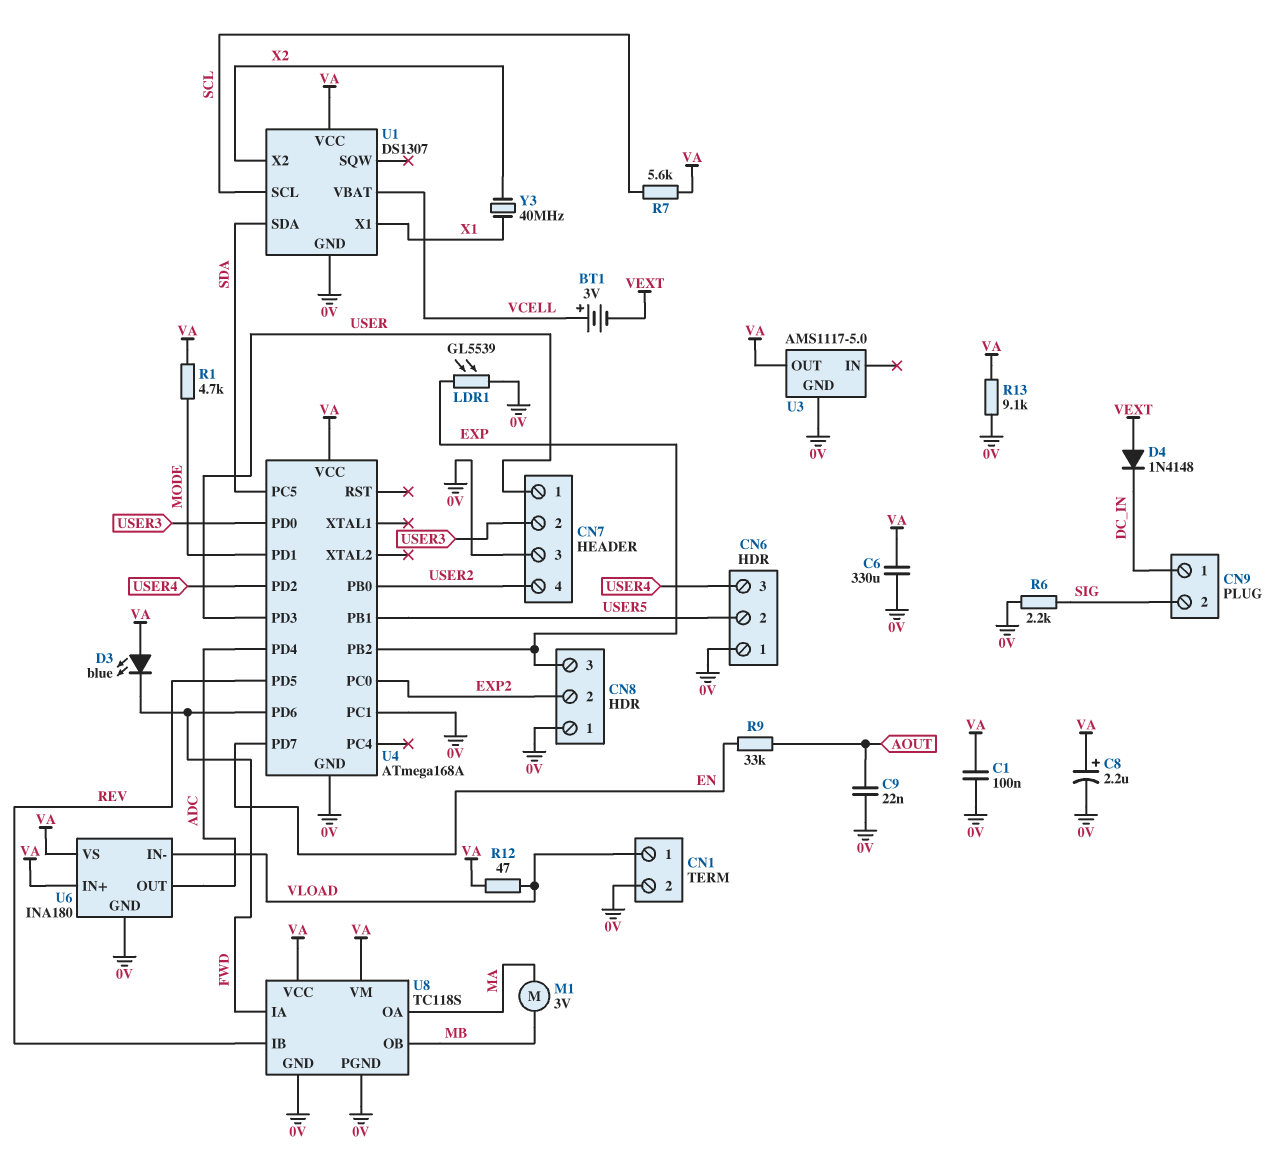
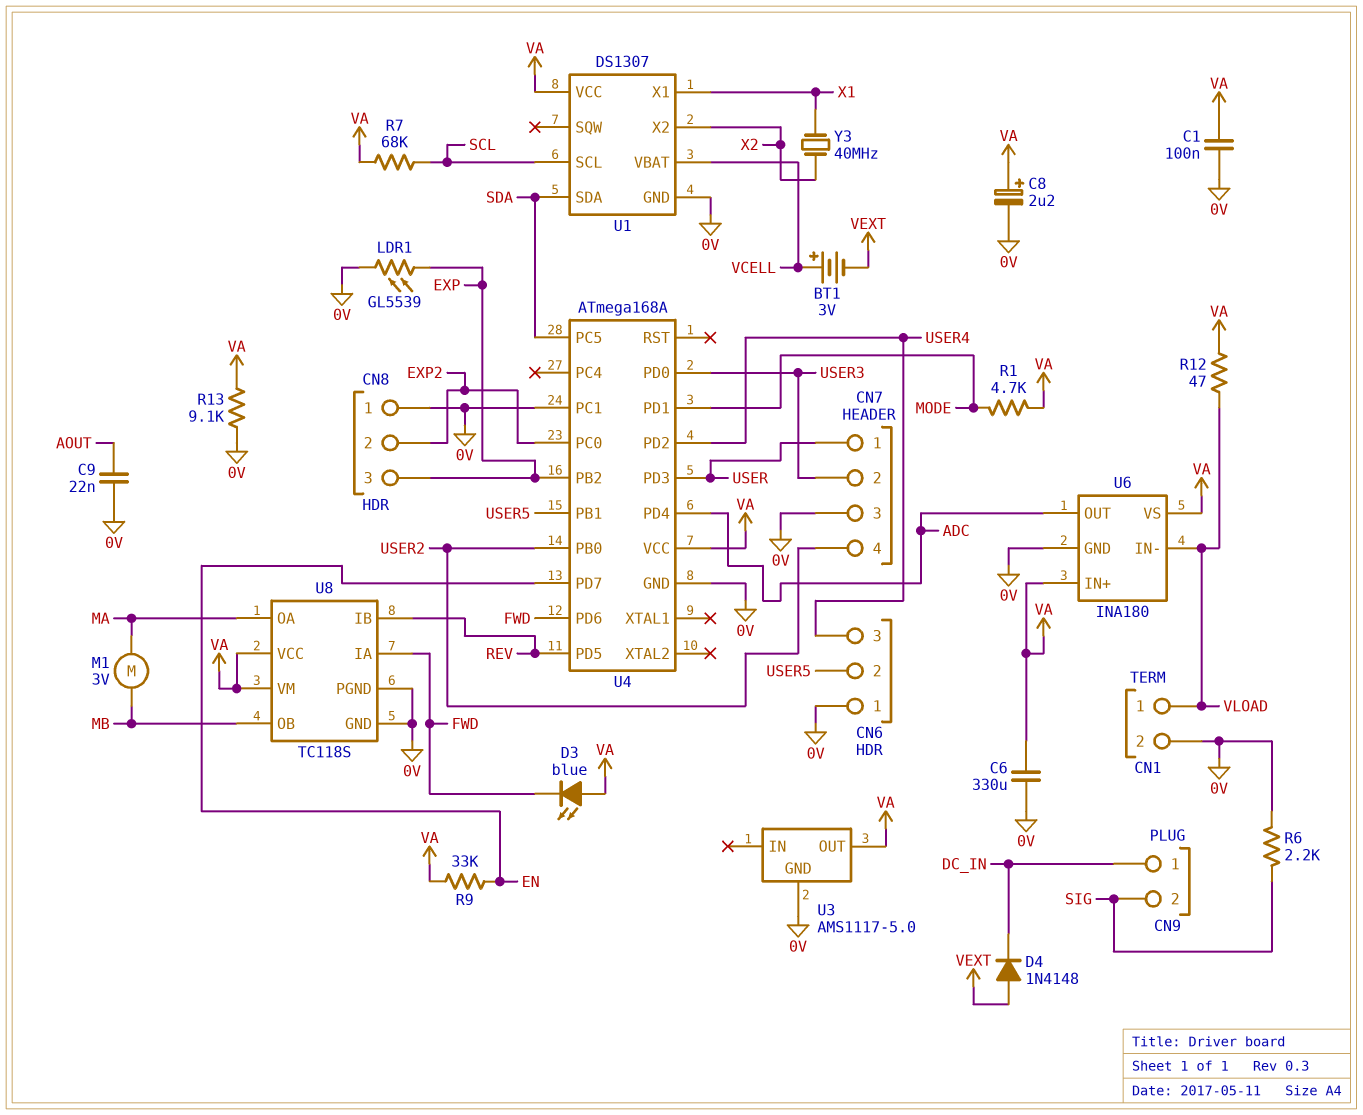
R7: 5.6k (SCL, VA) -> 68k (SCL, VA)
R9: 33k (AOUT, EN) -> 33k (EN, VA)

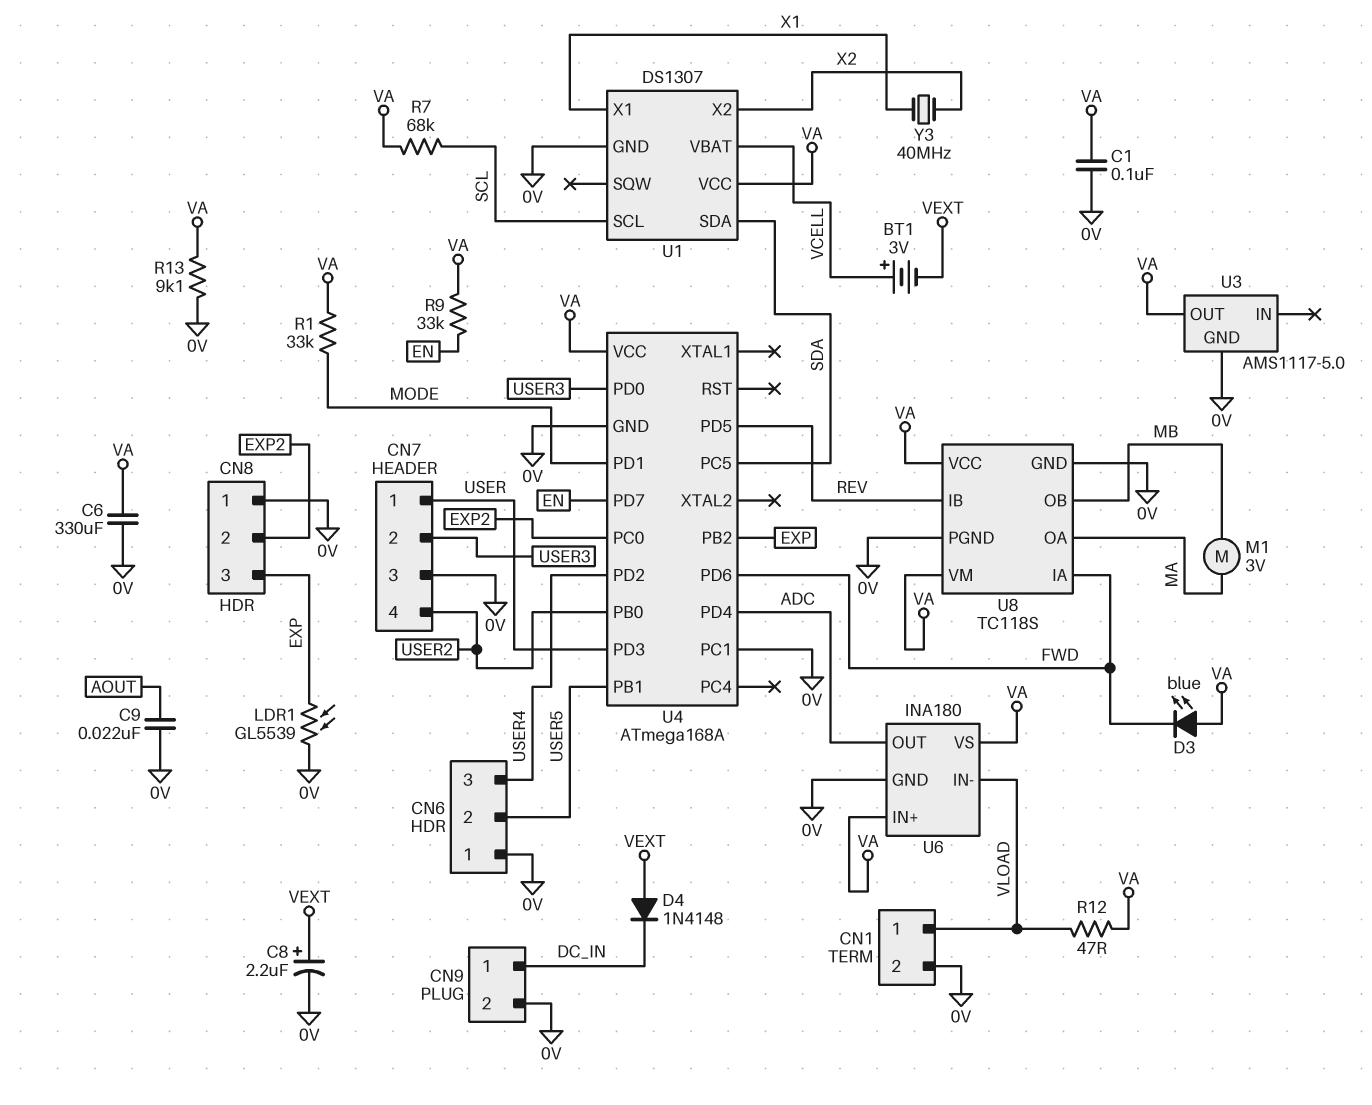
C8: 2.2uF (plus VA, minus 0V) -> 2.2uF (plus VEXT, minus 0V)
CN9 pin 2: SIG -> 0V
R1: 4.7k (MODE, VA) -> 33k (MODE, VA)
R6: 2.2k (0V, SIG) -> none

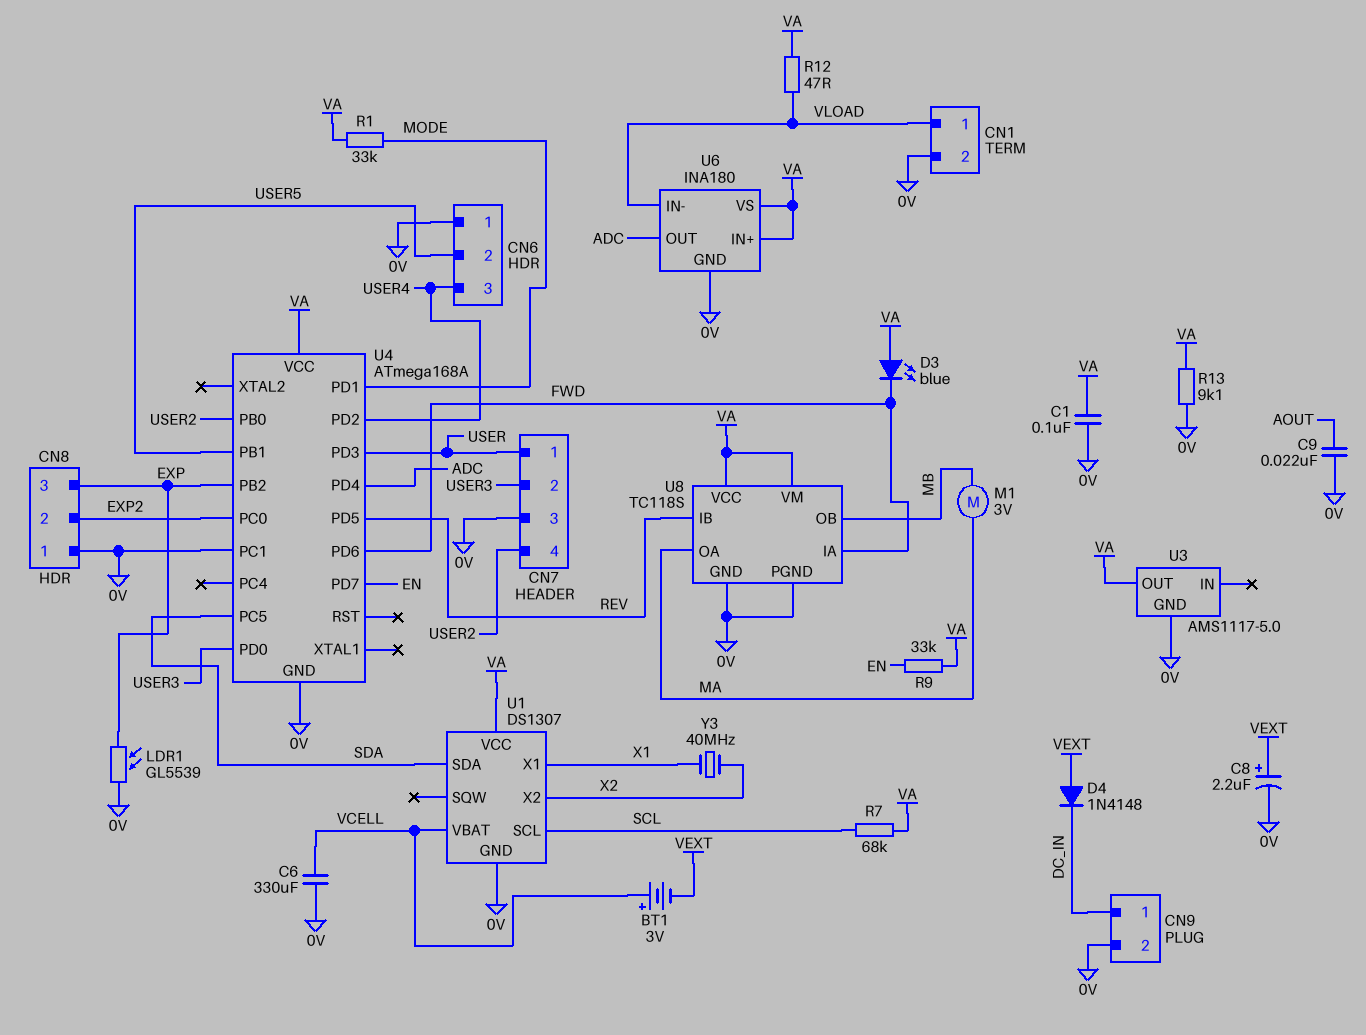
C6: 330uF (0V, VA) -> 330uF (0V, VCELL)

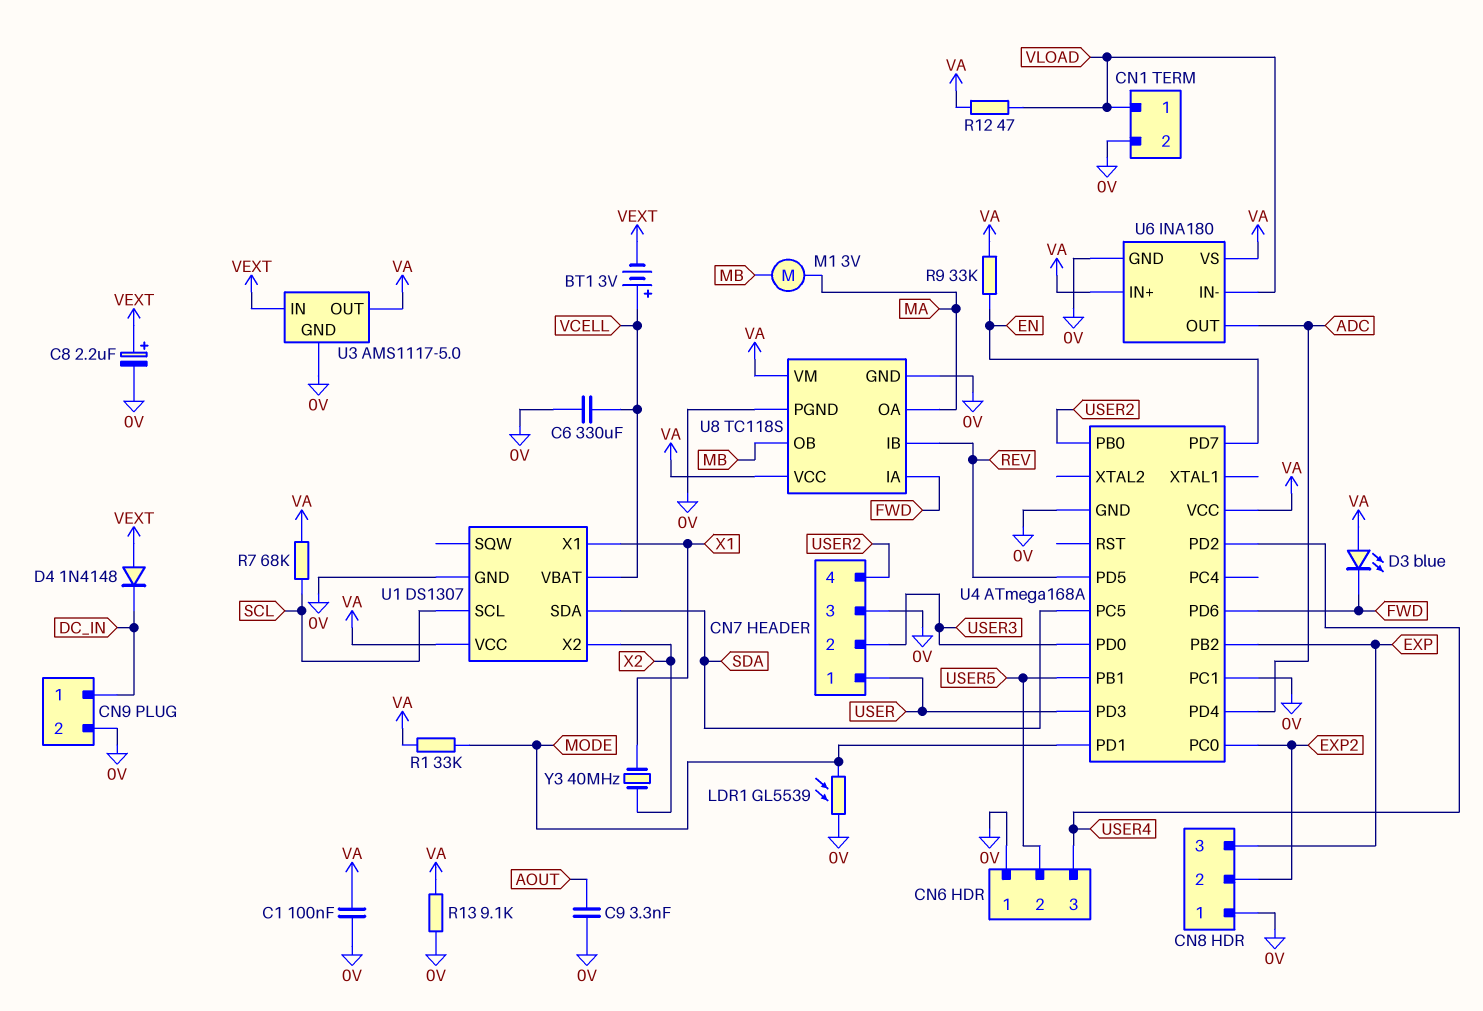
C9: 22nF (0V, AOUT) -> 3.3nF (0V, AOUT)
LDR1: GL5539 (0V, EXP) -> GL5539 (0V, MODE)
U3 pin IN: none -> VEXT

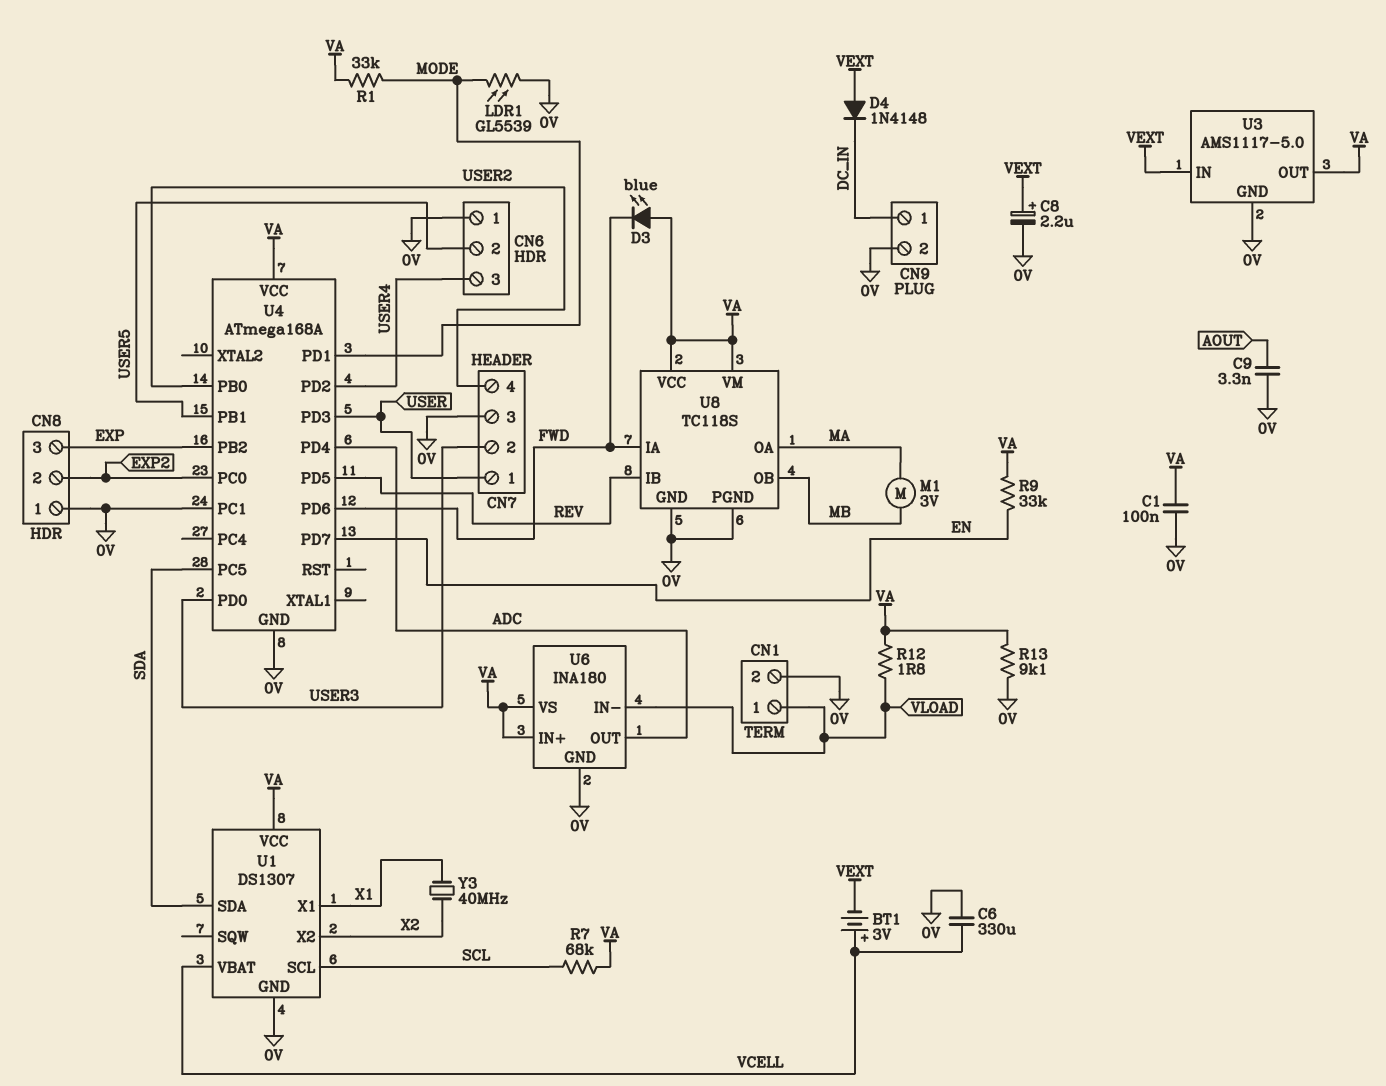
R12: 47 (VA, VLOAD) -> 1.8 (VA, VLOAD)

